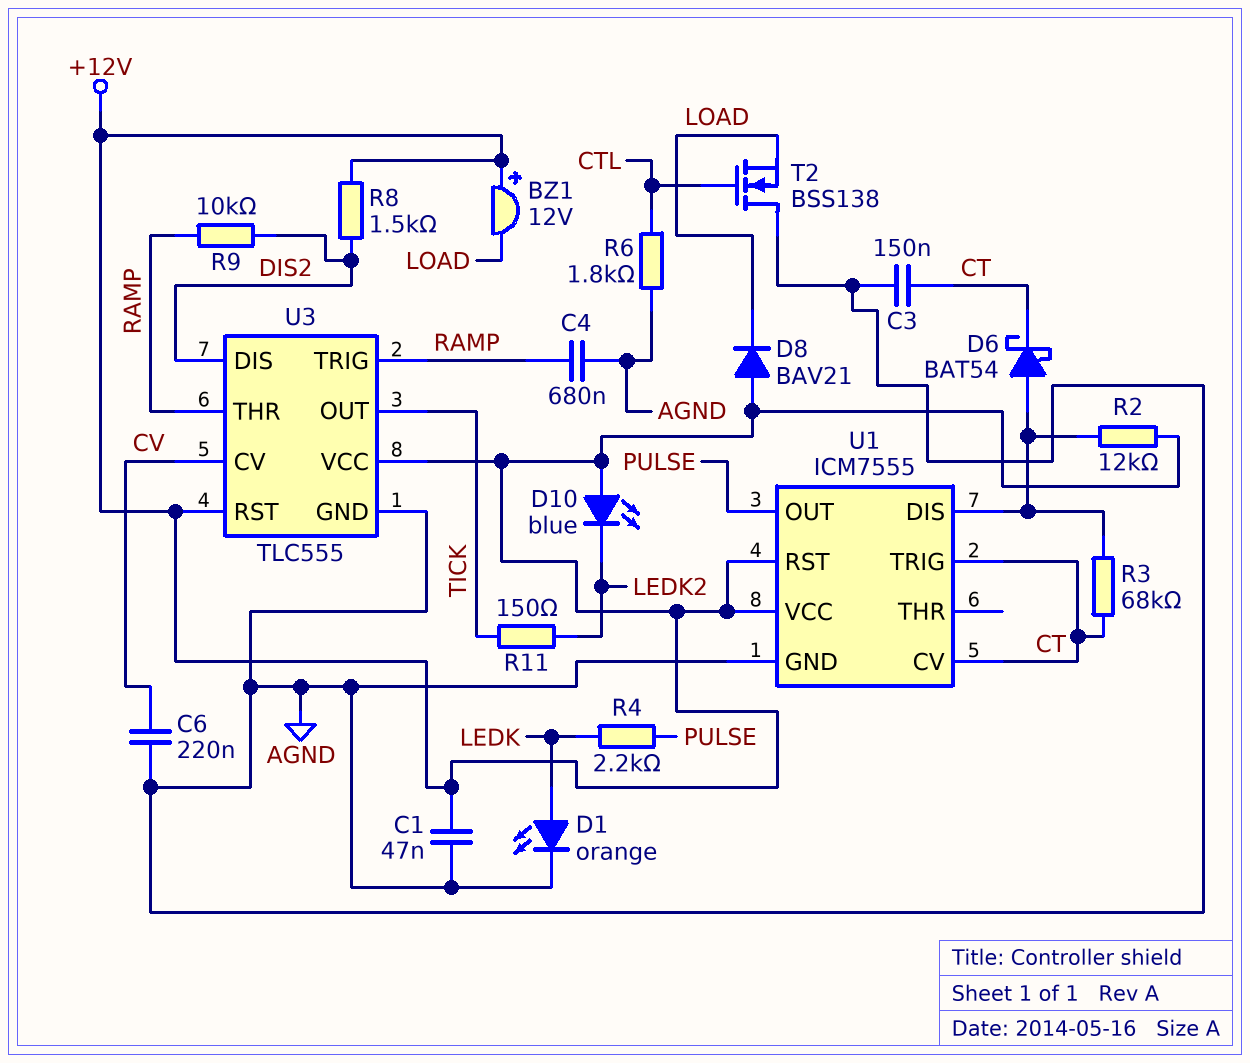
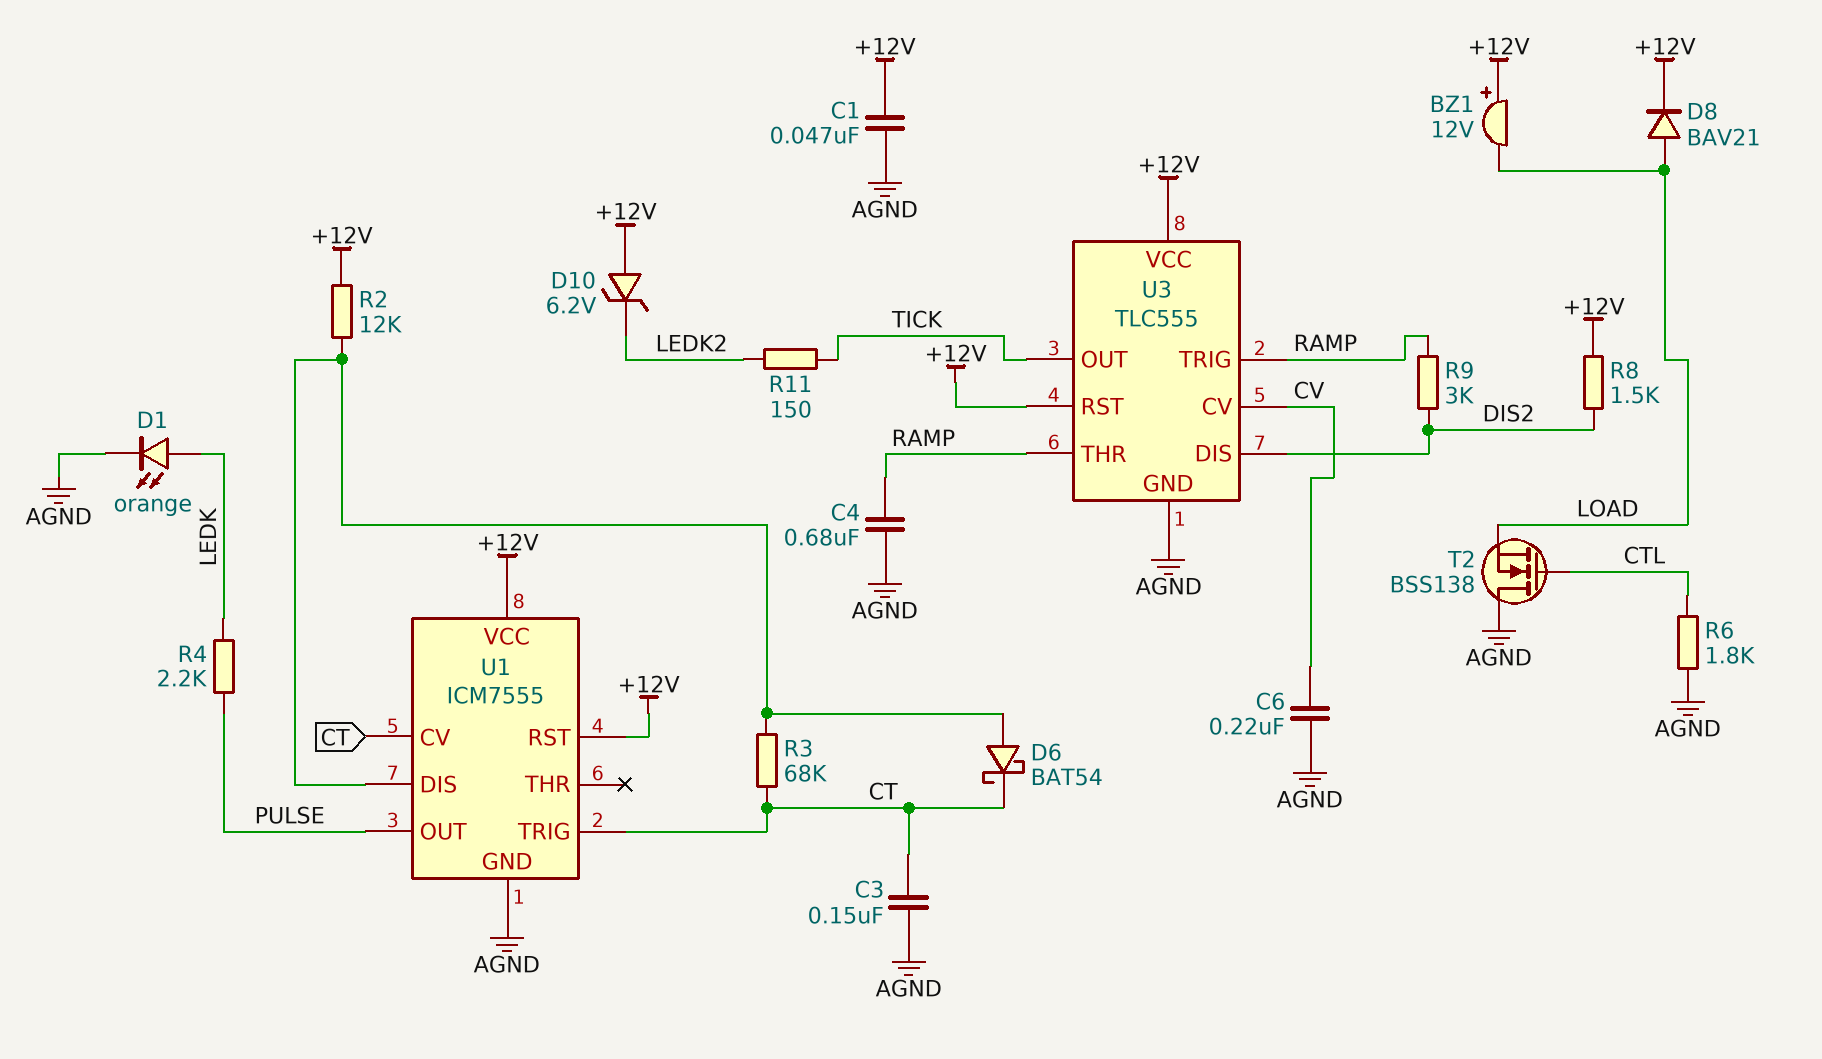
D8: diode BAV21 (A +12V, K LOAD) -> diode BAV21 (A LOAD, K +12V)
D10: LED blue (A +12V, K LEDK2) -> zener 6.2V (A +12V, K LEDK2)
R9: 10k (DIS2, RAMP) -> 3k (DIS2, RAMP)

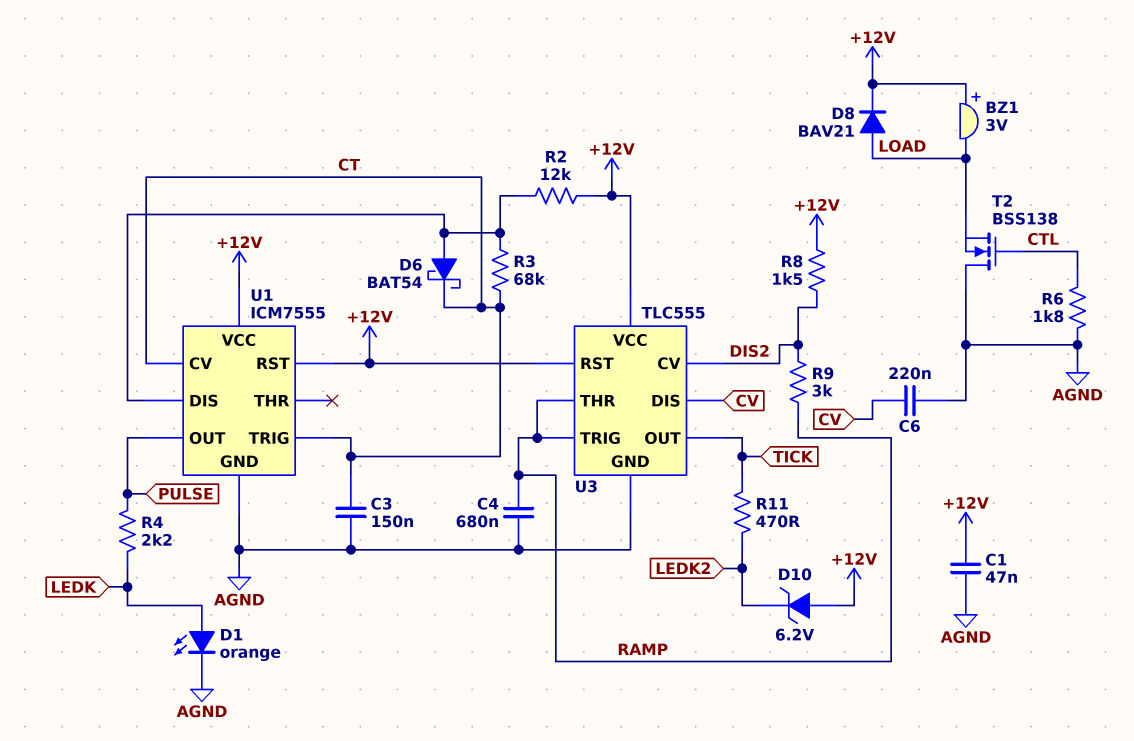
BZ1: buzzer 12V (plus +12V, minus LOAD) -> buzzer 3V (plus +12V, minus LOAD)
R11: 150 (LEDK2, TICK) -> 470 (LEDK2, TICK)
U3 pin CV: CV -> DIS2
U3 pin DIS: DIS2 -> CV

